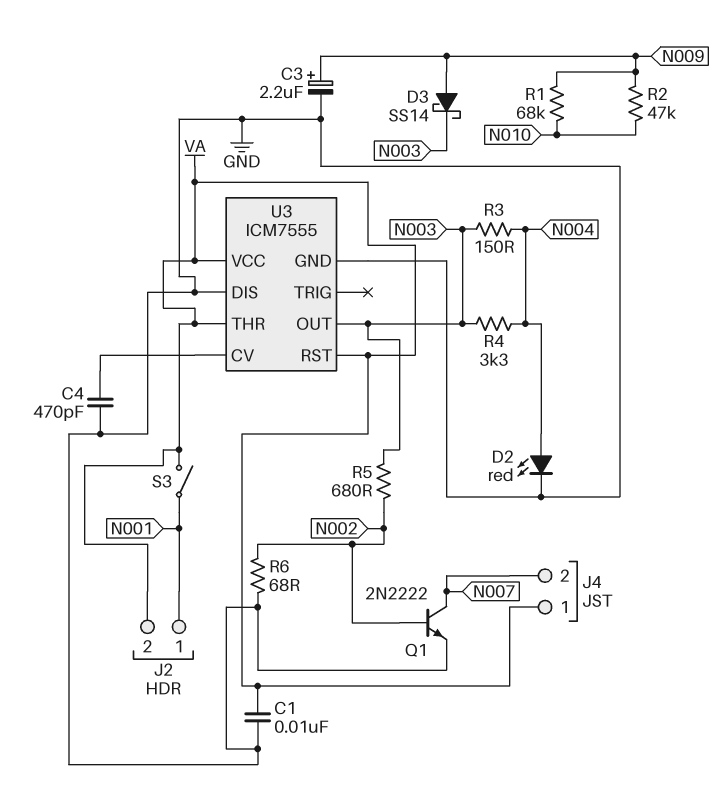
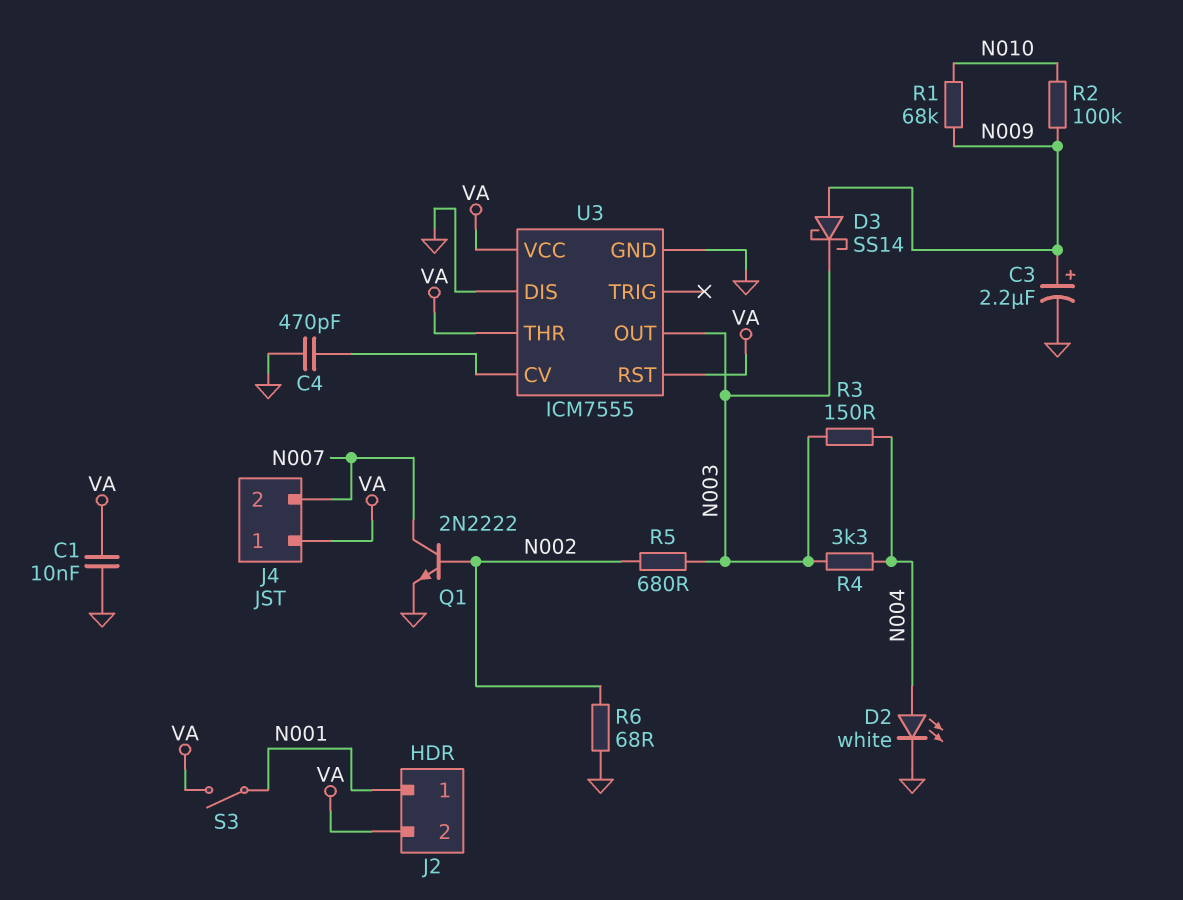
D2: LED red (A N004, K GND) -> LED white (A N004, K GND)
R2: 47k (N009, N010) -> 100k (N009, N010)

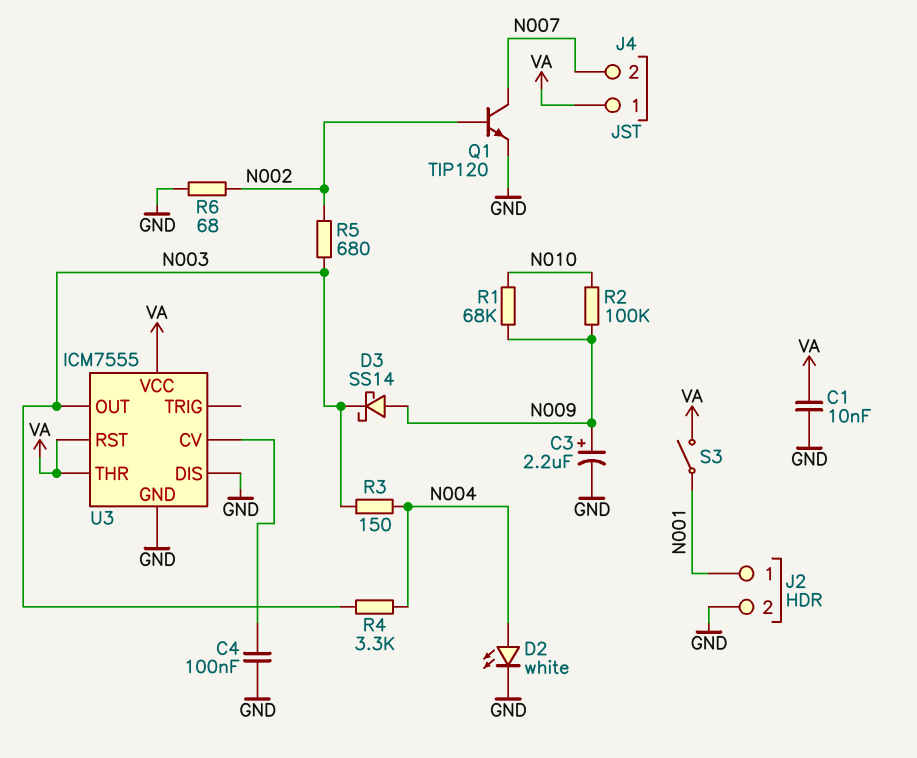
C4: 470pF (GND, U3/CV) -> 100nF (GND, U3/CV)
J2 pin 2: VA -> GND
Q1: NPN 2N2222 (B N002, C N007, E GND) -> NPN TIP120 (B N002, C N007, E GND)

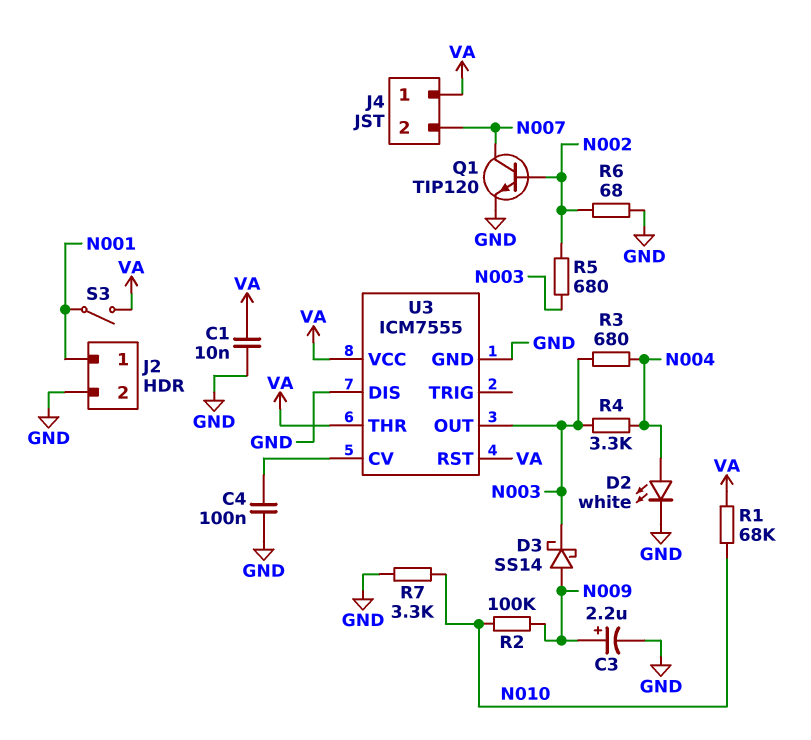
R1: 68k (N009, N010) -> 68k (N010, VA)
R3: 150 (N003, N004) -> 680 (N003, N004)
R7: none -> 3.3k (GND, N010)

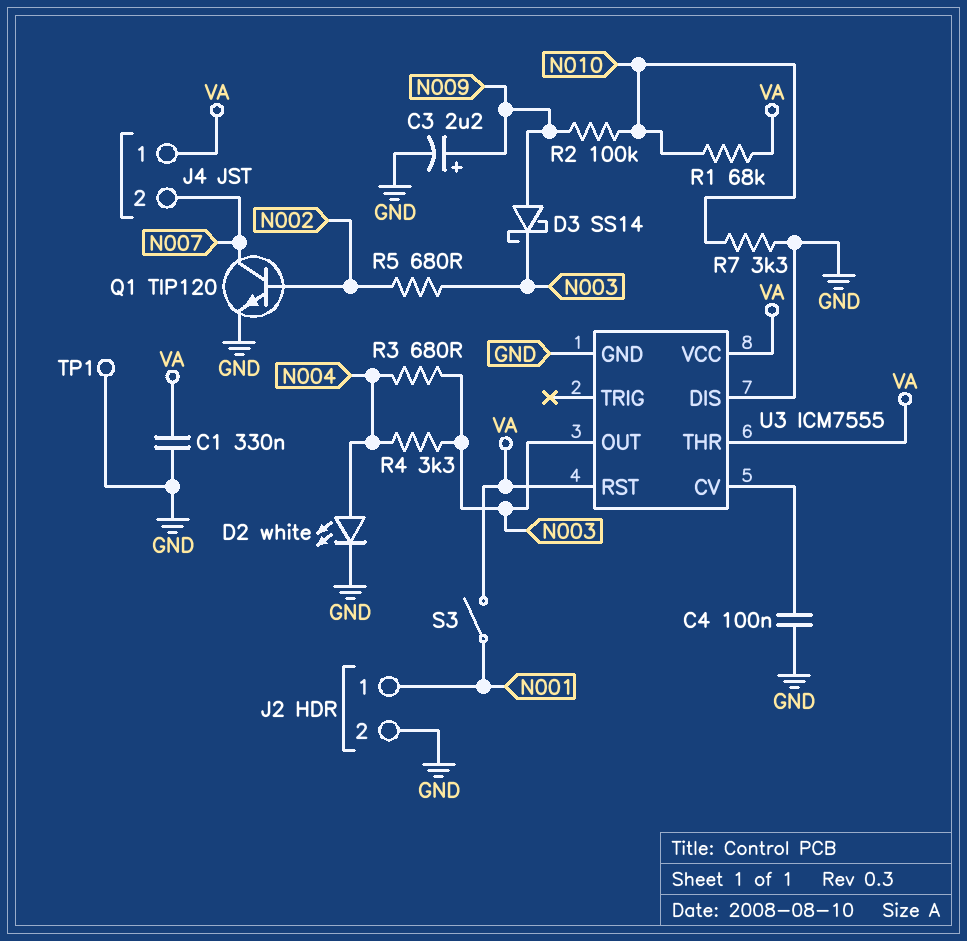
C1: 10nF (GND, VA) -> 330nF (GND, VA)
R6: 68 (GND, N002) -> none
TP1: none -> test point (GND)

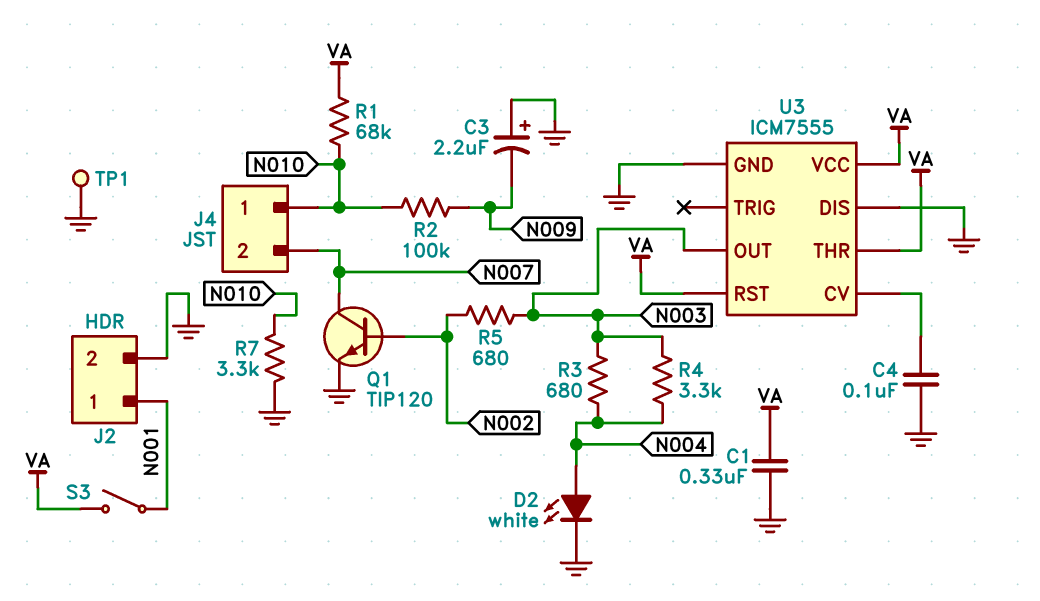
C3: 2.2uF (plus N009, minus GND) -> 2.2uF (plus GND, minus N009)
D3: schottky SS14 (A N009, K N003) -> none
J4 pin 1: VA -> N010

